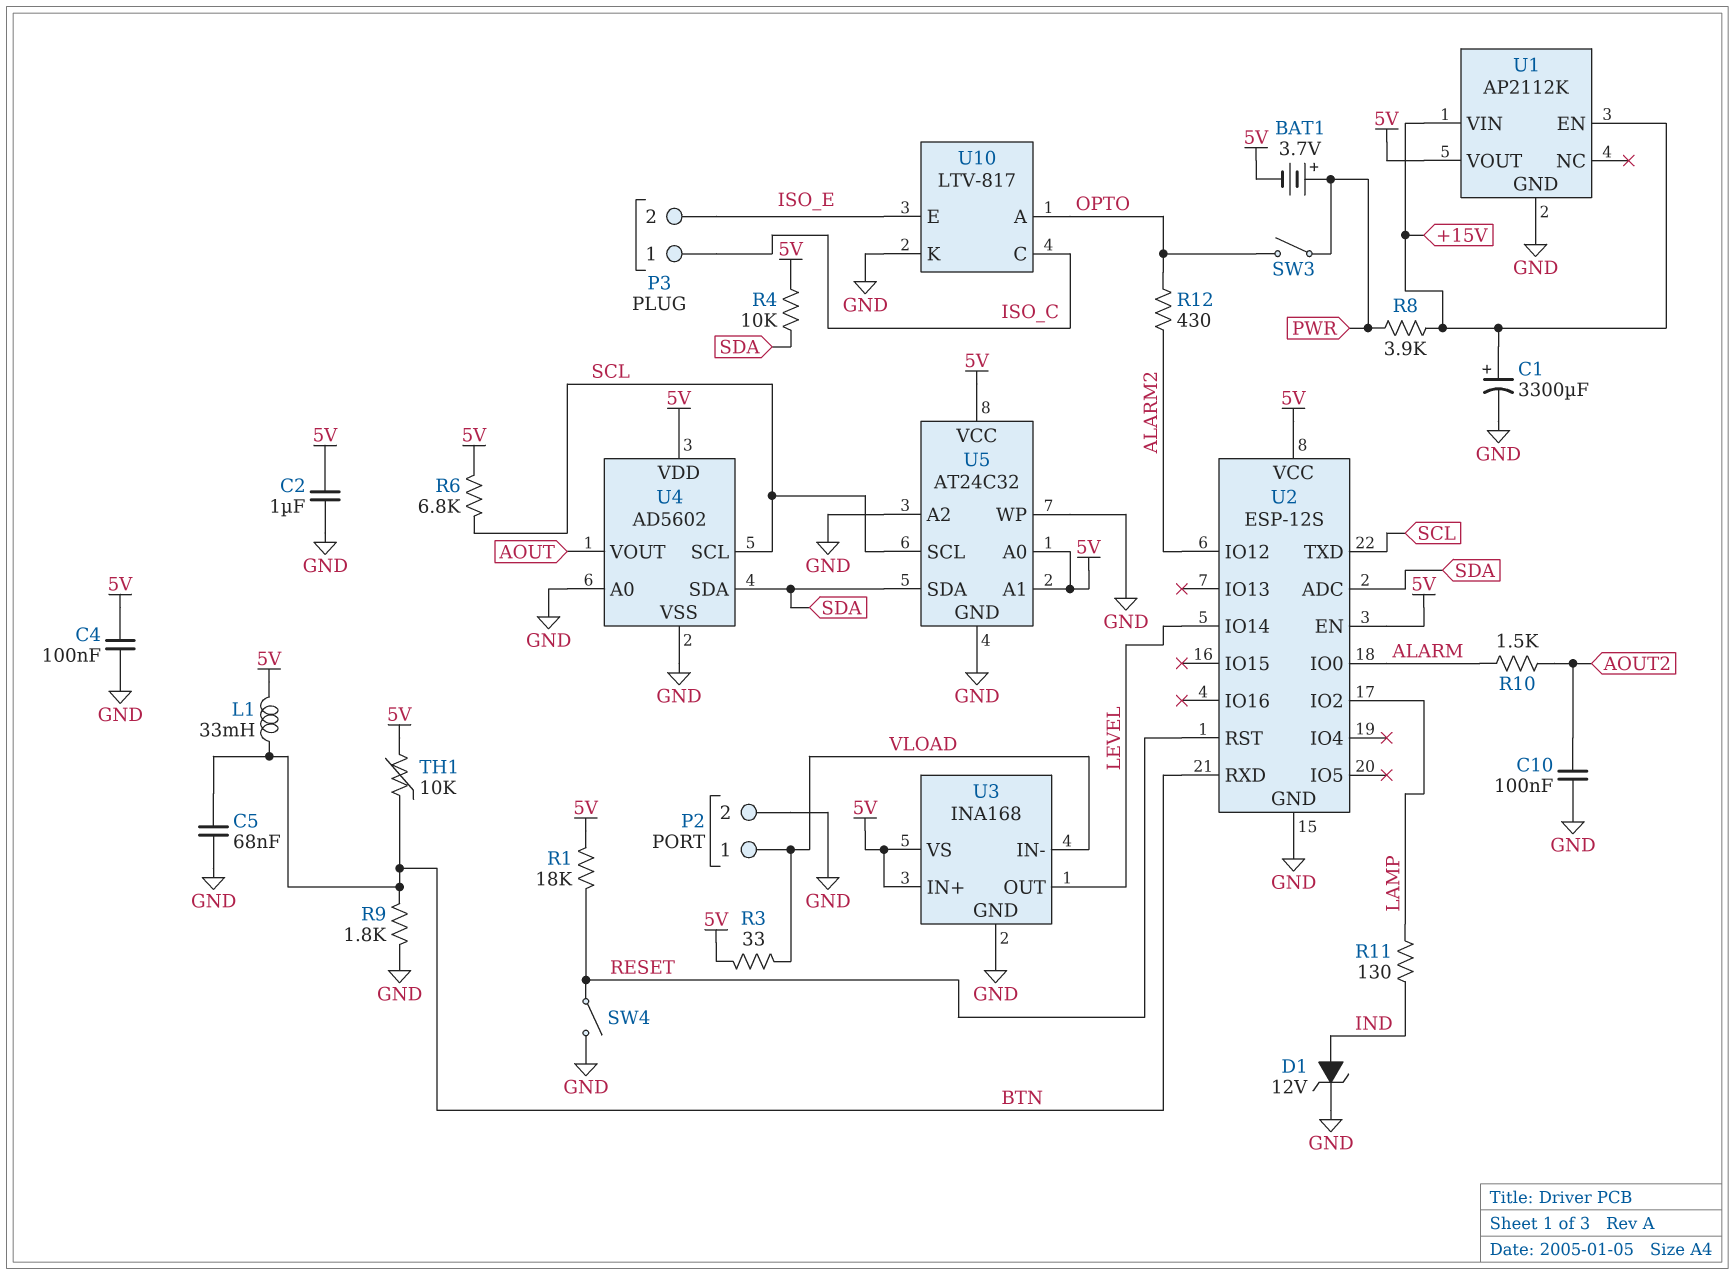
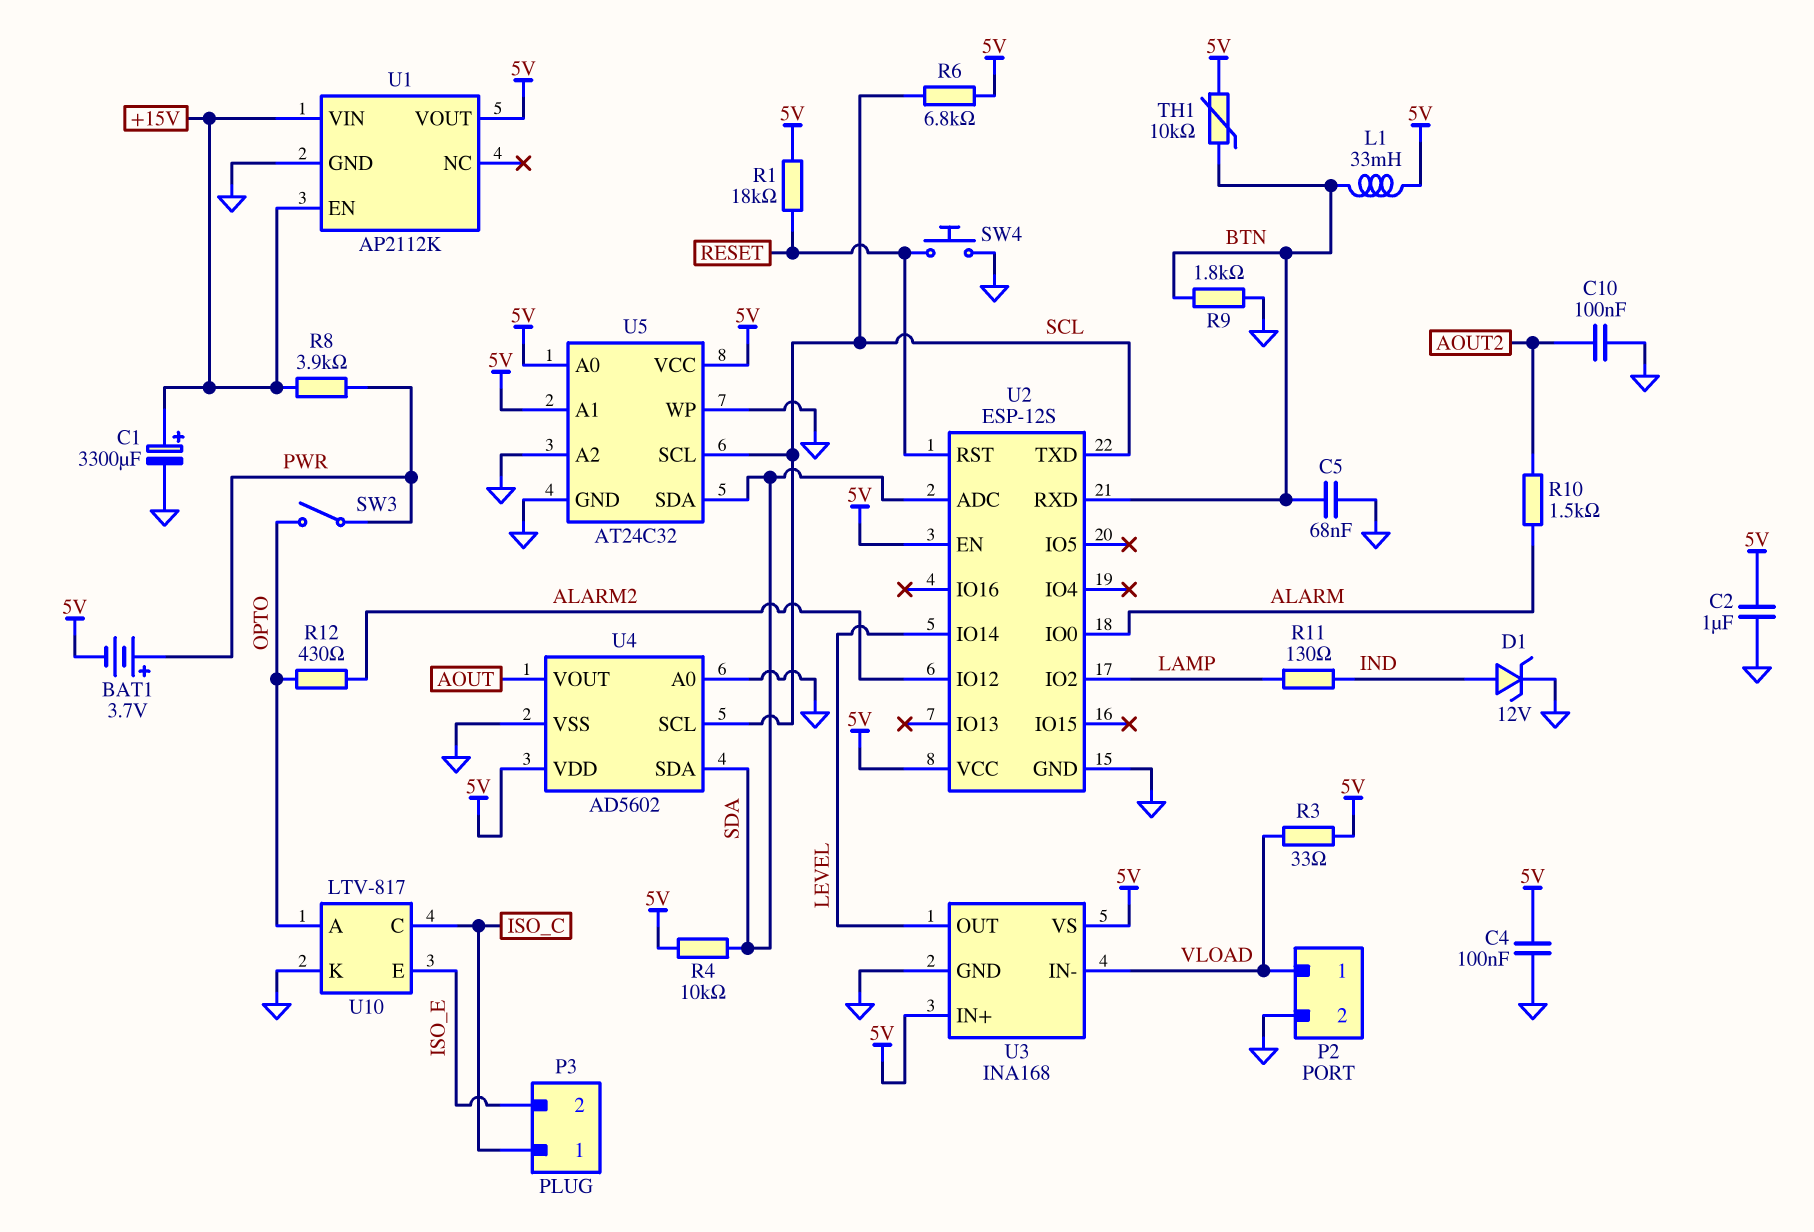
SW4: switch (GND, RESET) -> button (GND, RESET)

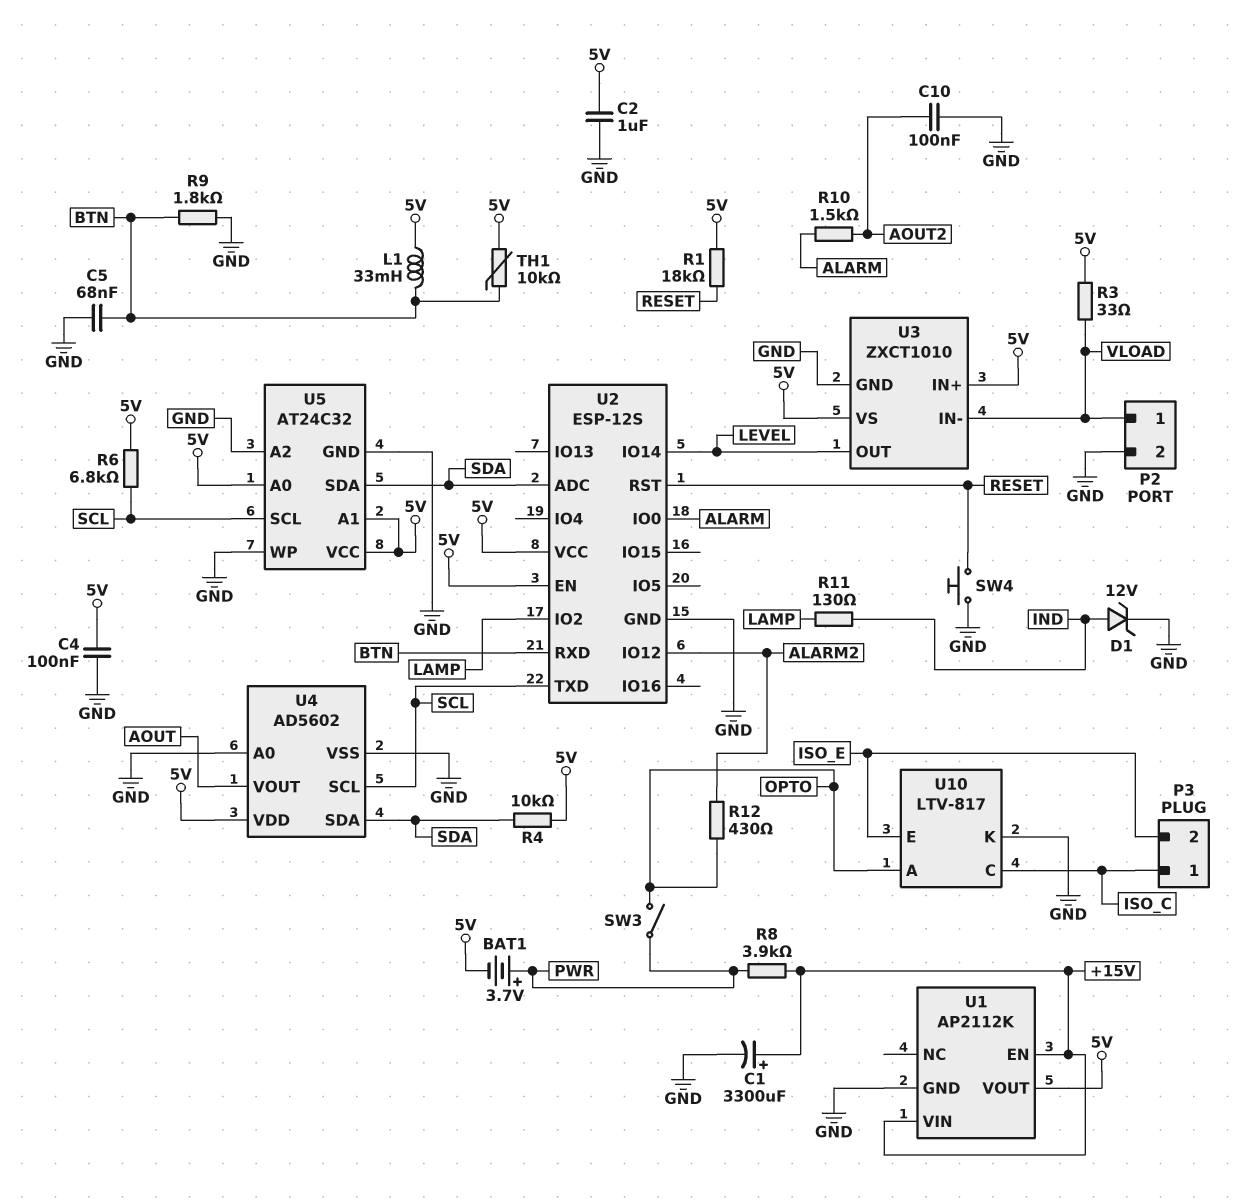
U3: INA168 -> ZXCT1010

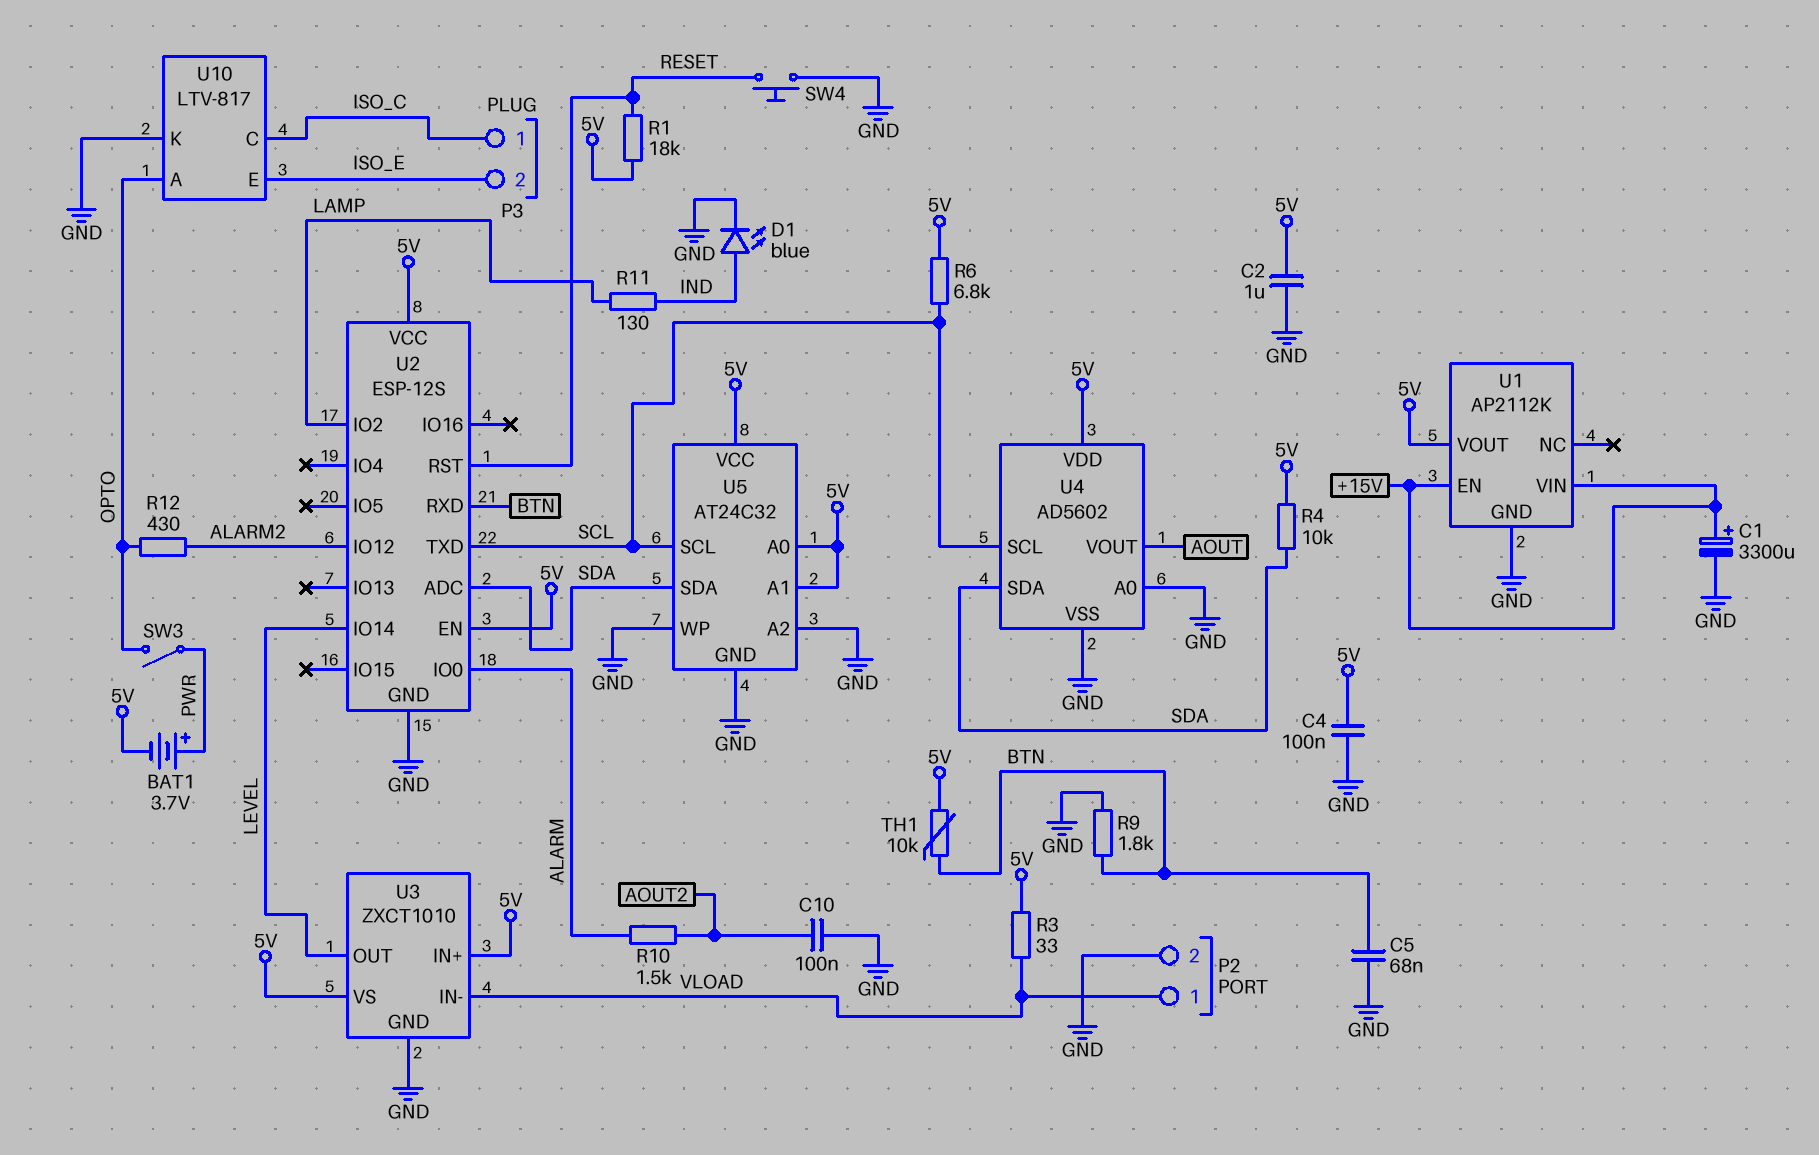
D1: zener 12V (A IND, K GND) -> LED blue (A IND, K GND)
L1: 33mH (5V, BTN) -> none
R8: 3.9k (+15V, PWR) -> none

